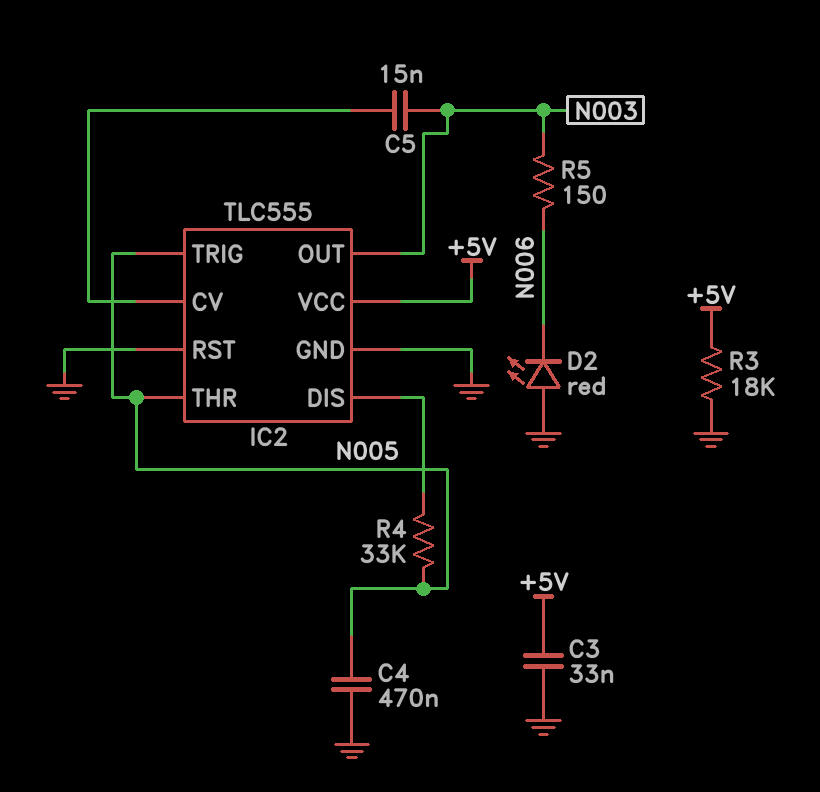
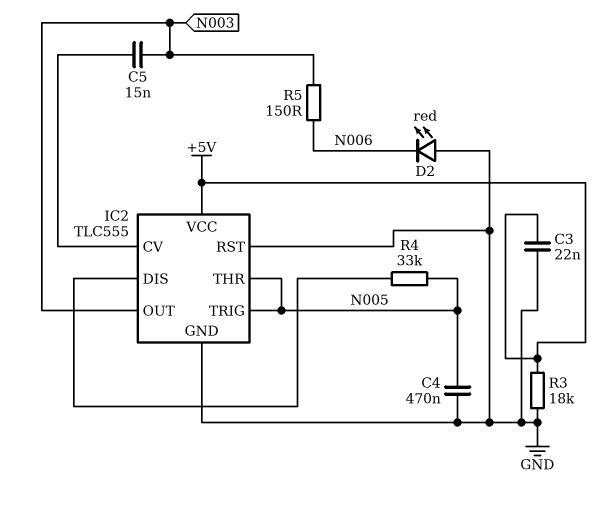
C3: 33nF (+5V, GND) -> 22nF (+5V, GND)

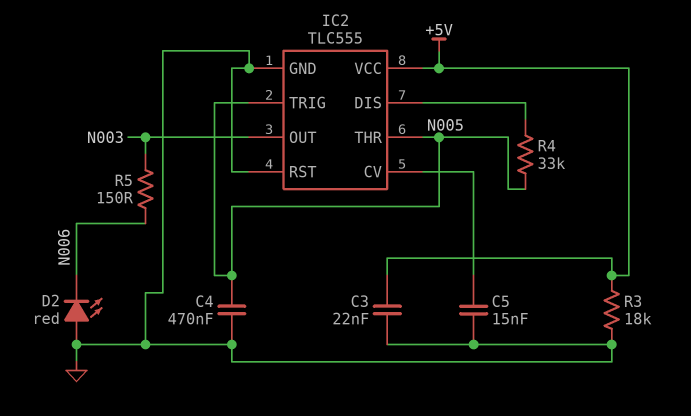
C5: 15nF (IC2/CV, N003) -> 15nF (GND, IC2/CV)

